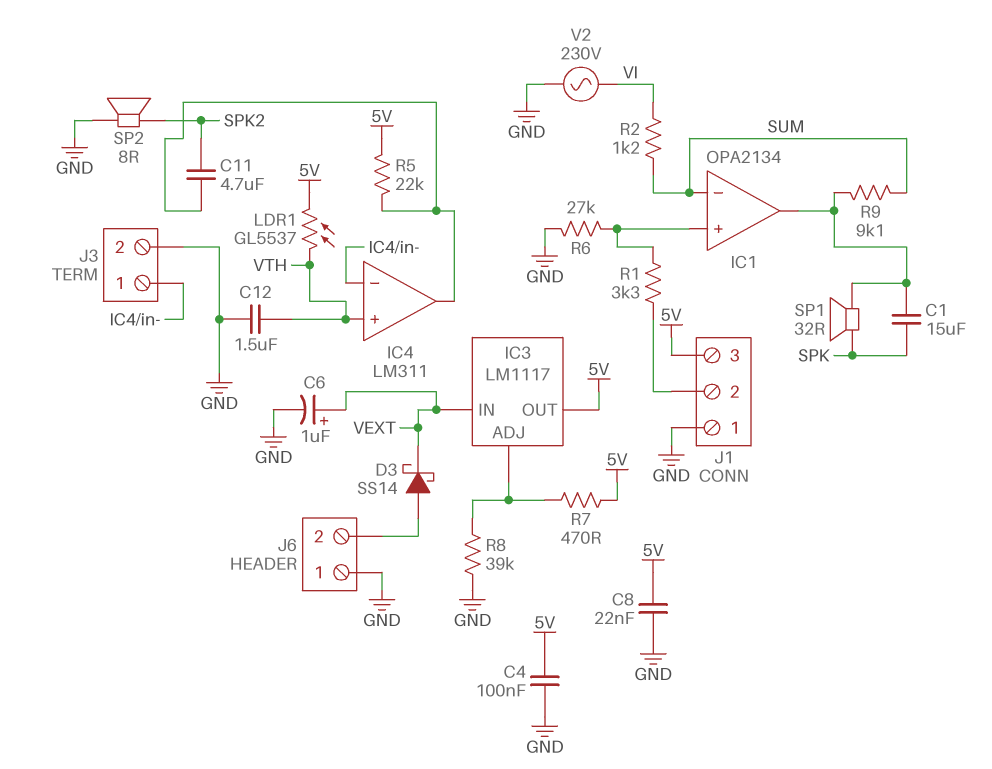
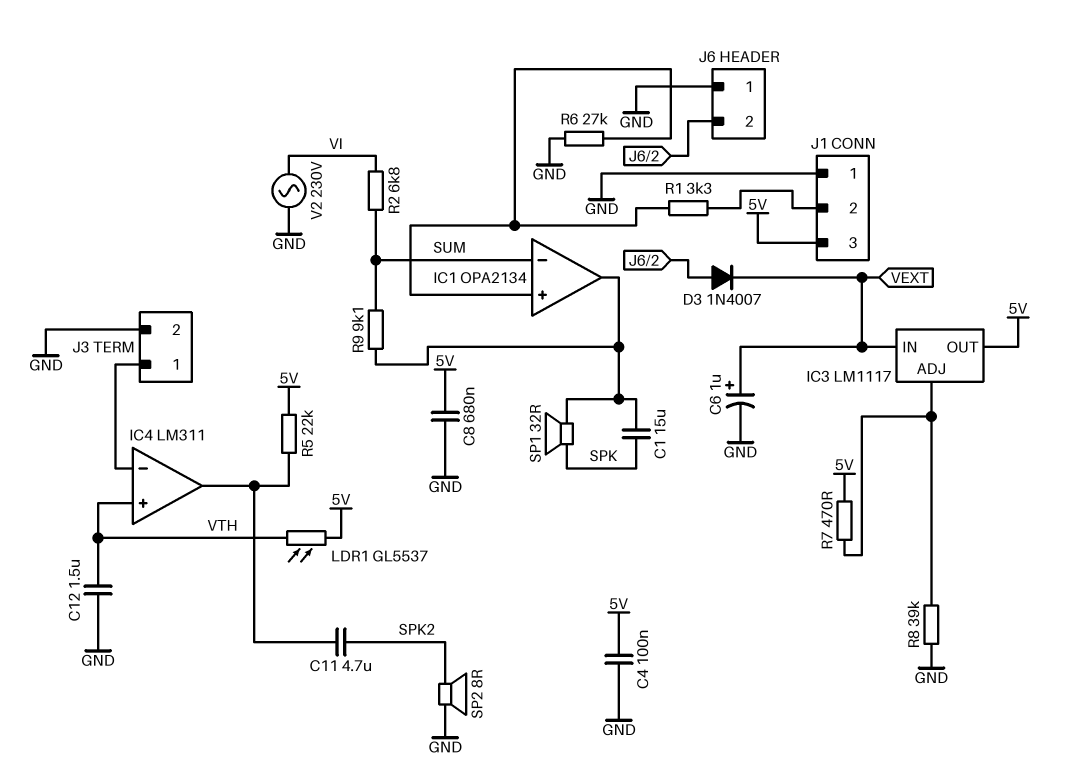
C8: 22nF (5V, GND) -> 680nF (5V, GND)
D3: schottky SS14 (A J6/2, K VEXT) -> diode 1N4007 (A J6/2, K VEXT)
R2: 1.2k (SUM, VI) -> 6.8k (SUM, VI)

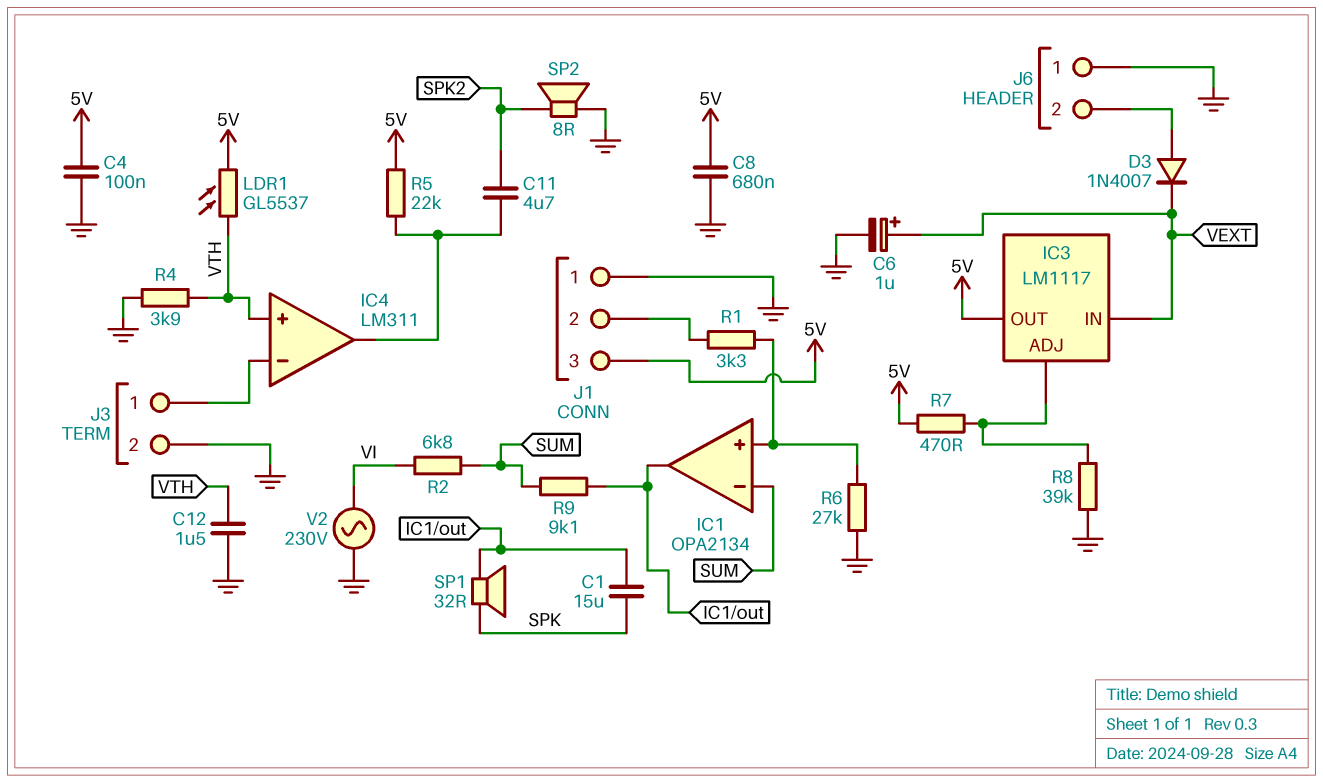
R4: none -> 3.9k (GND, VTH)

